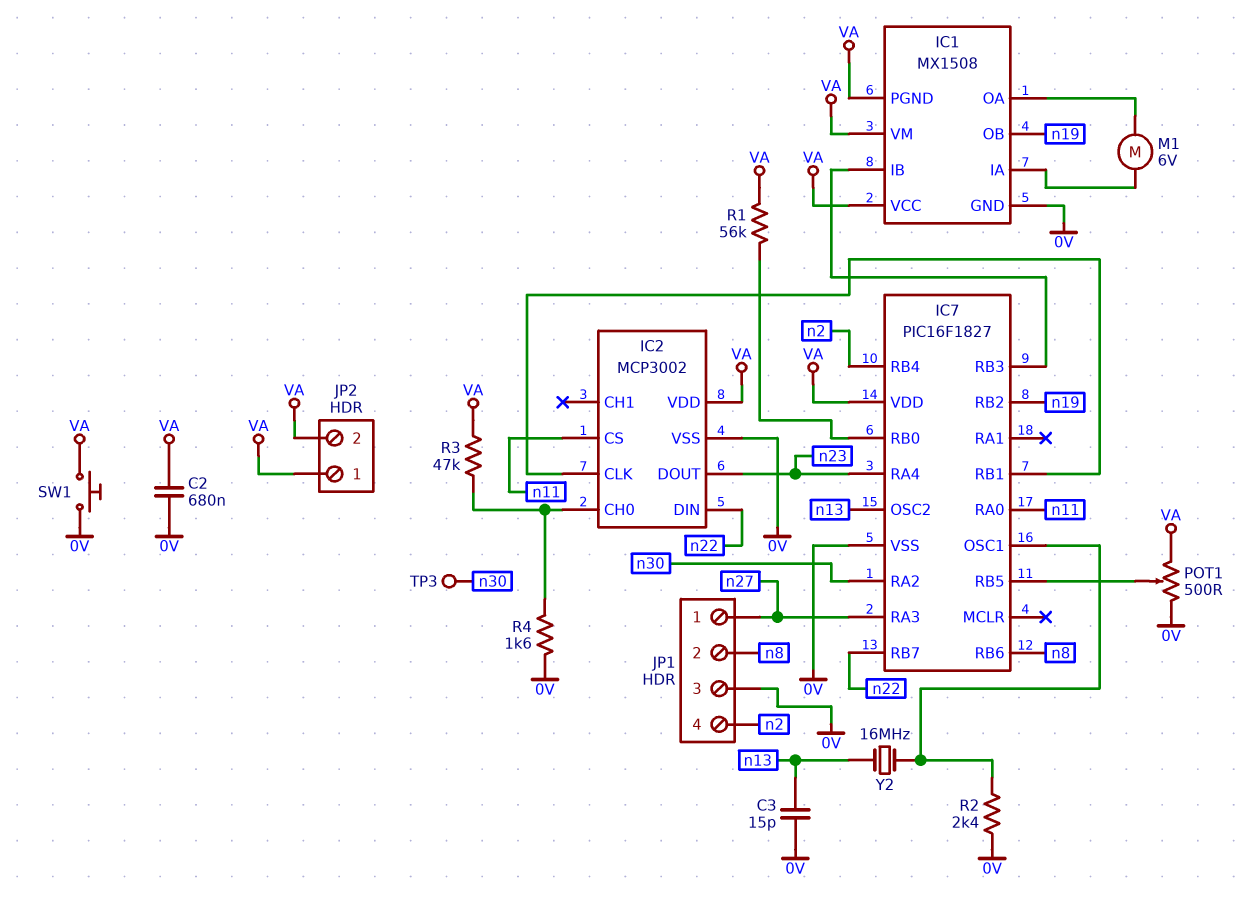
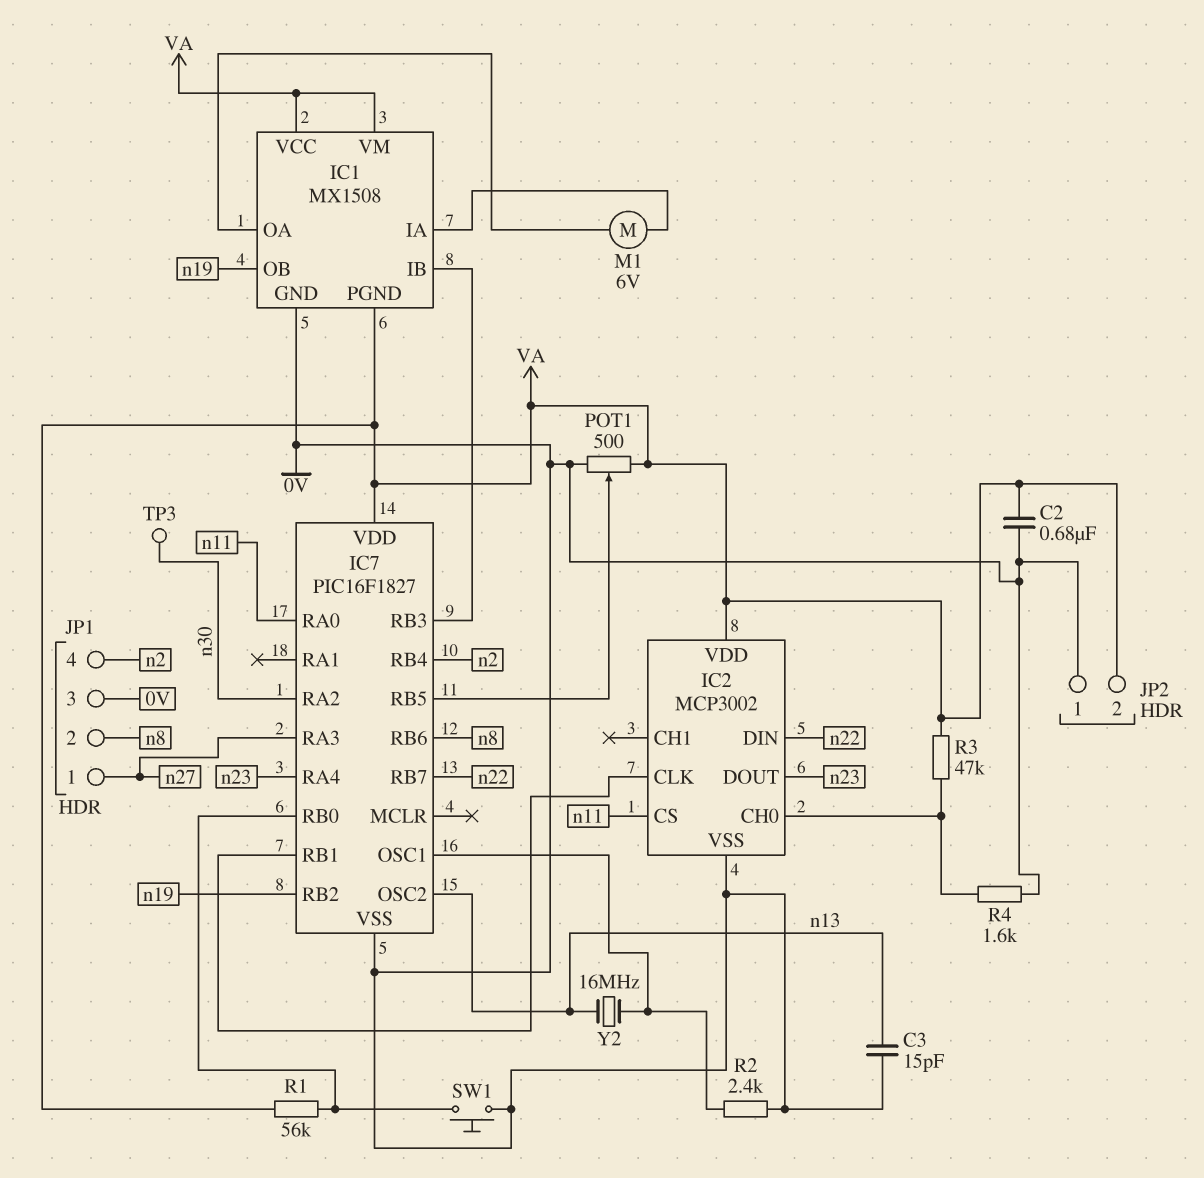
JP2 pin 1: VA -> 0V
SW1: button (0V, VA) -> button (0V, IC7/RB0)

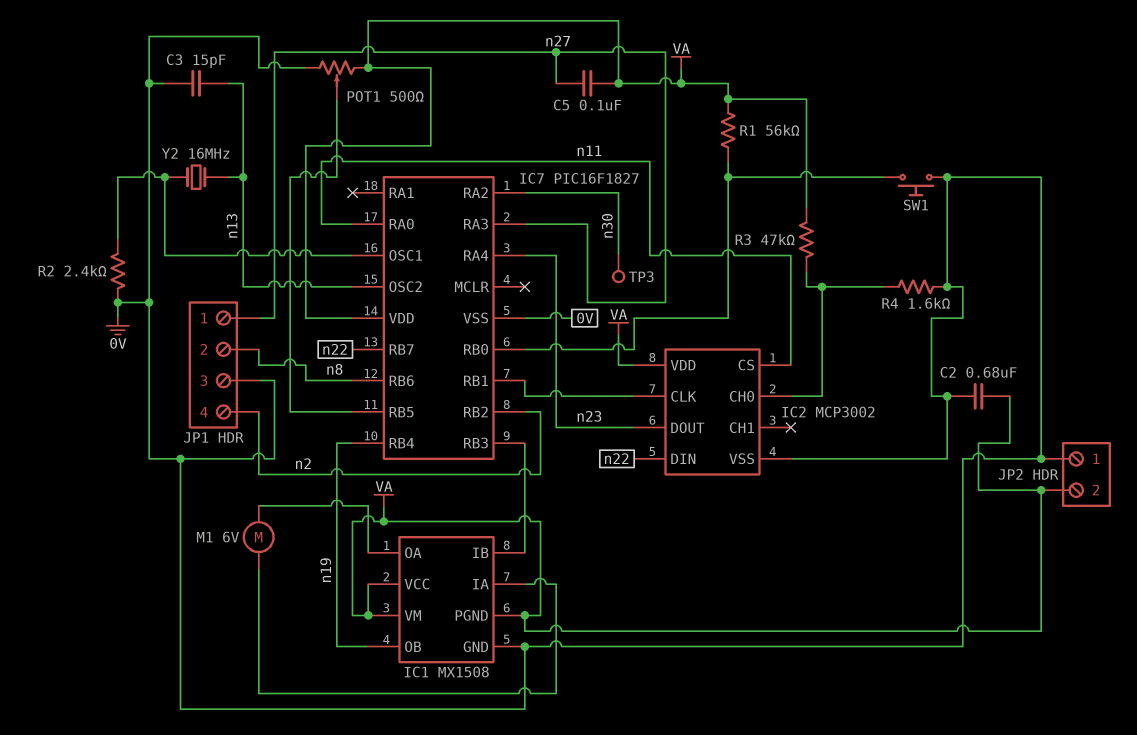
C5: none -> 100nF (VA, n27)
IC7 pin RB2: n19 -> n2
IC7 pin RB4: n2 -> n19

